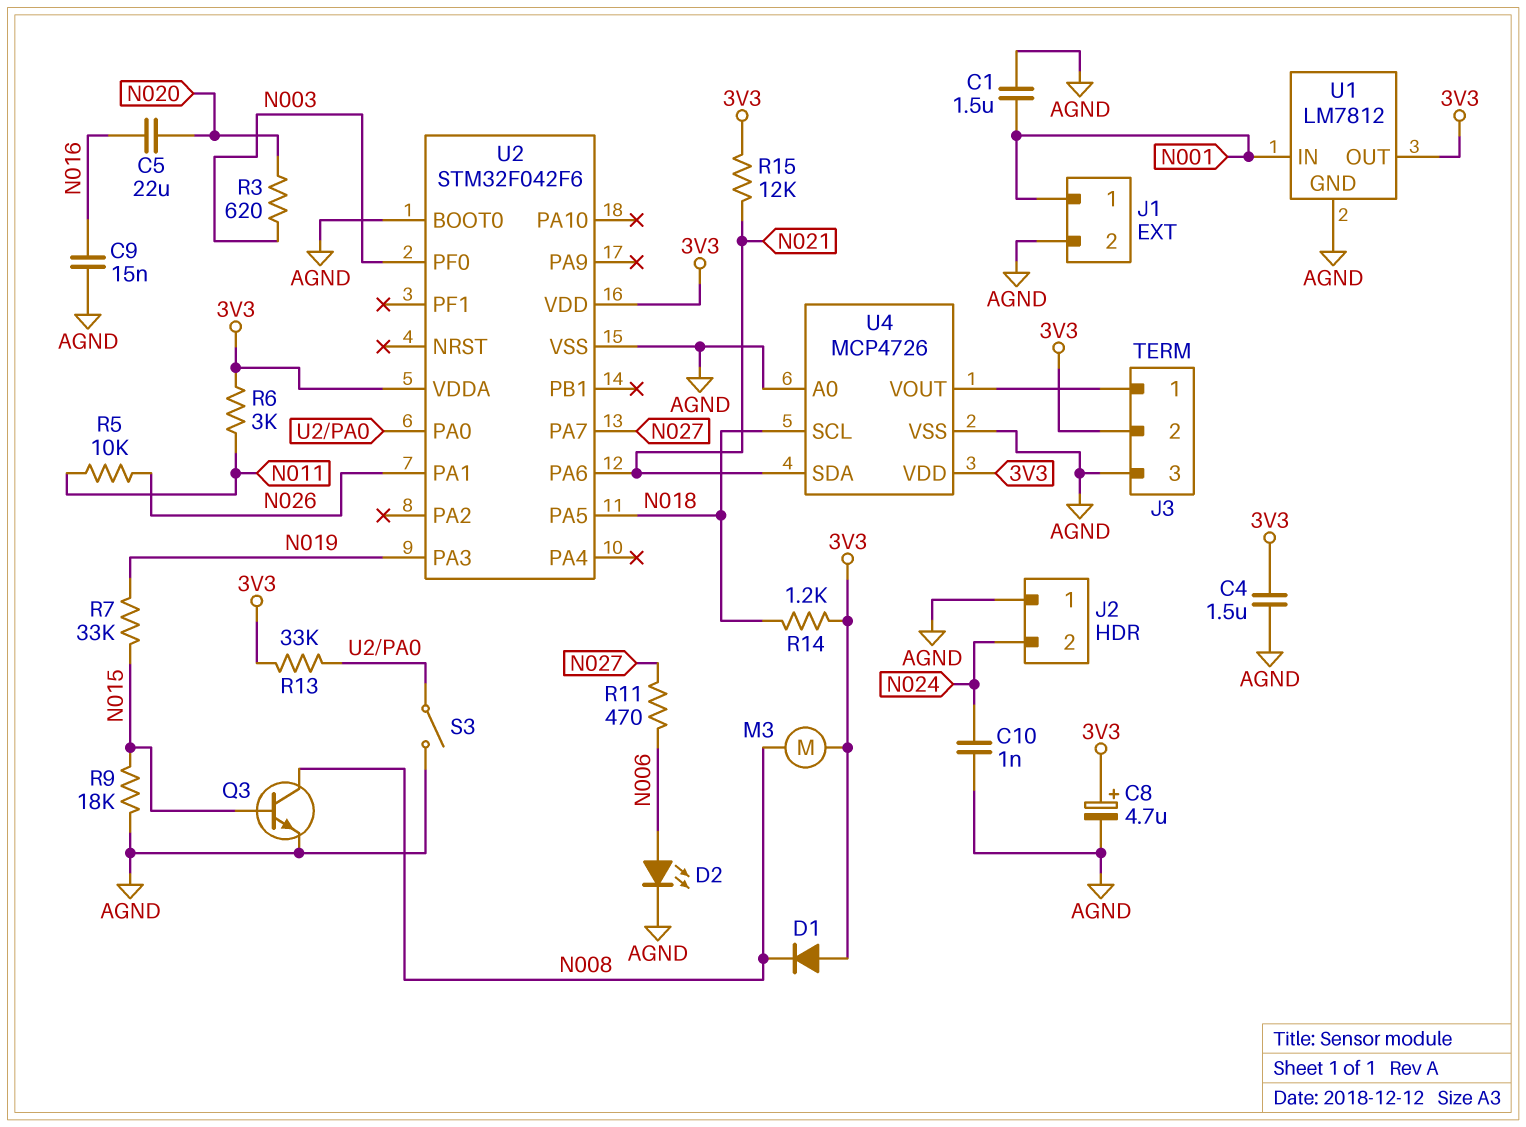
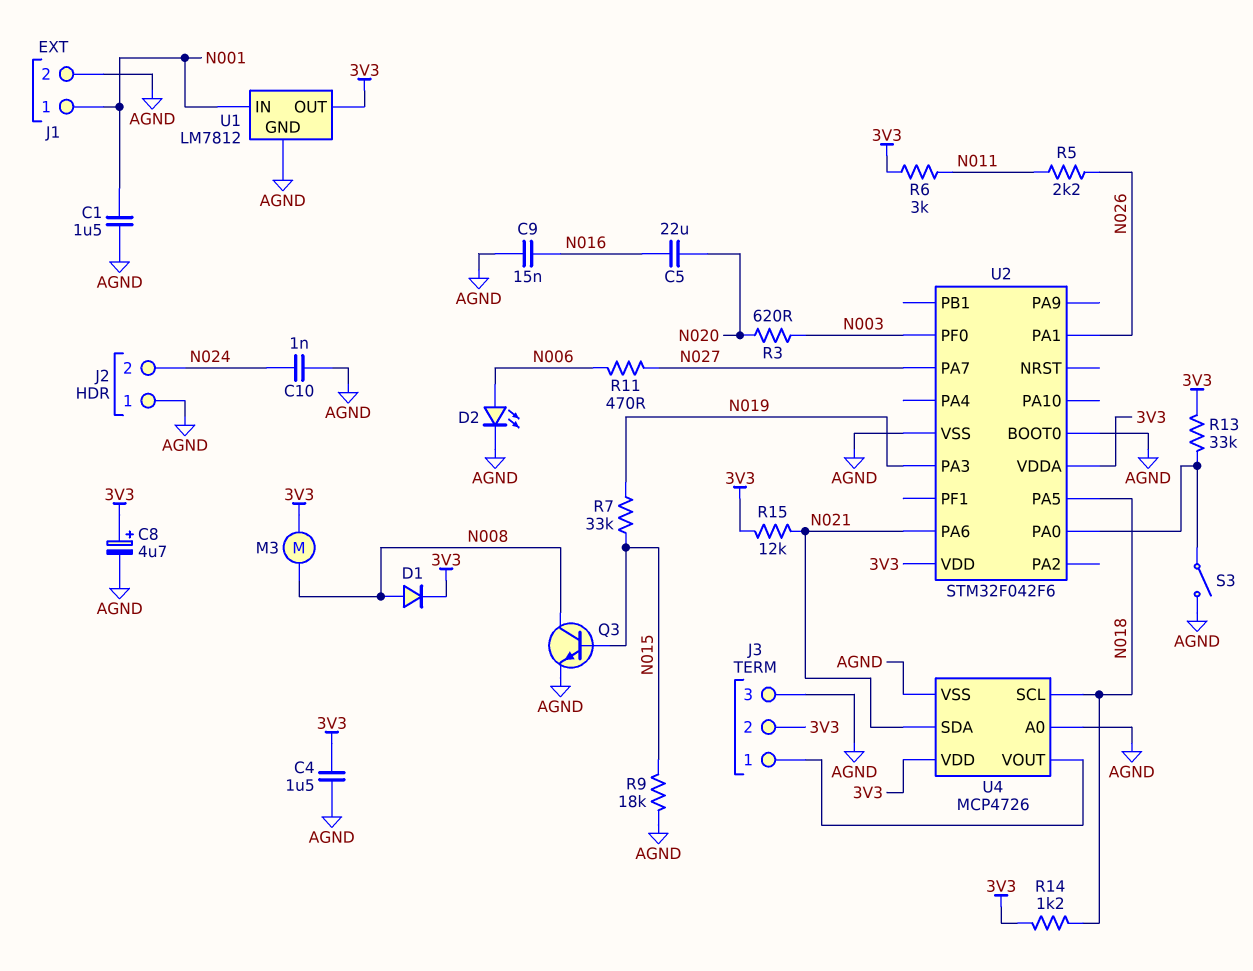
D1: diode (A 3V3, K N008) -> diode (A N008, K 3V3)
R5: 10k (N011, N026) -> 2.2k (N011, N026)

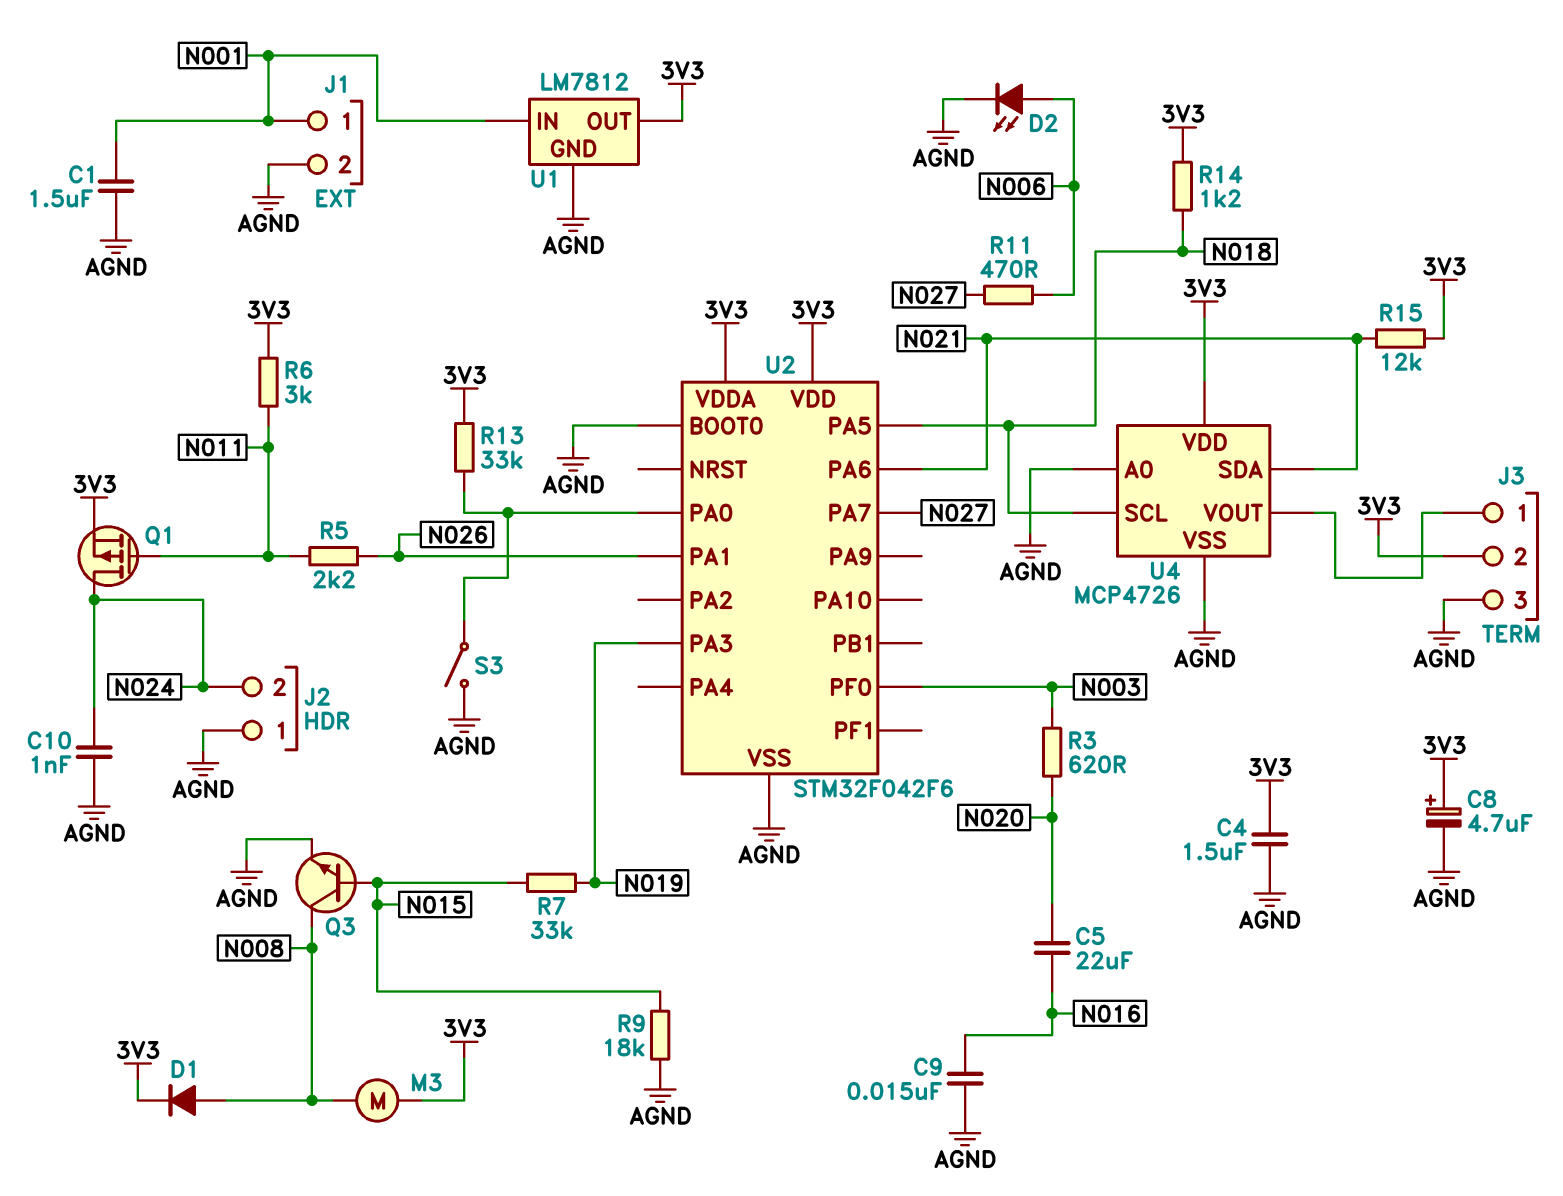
Q1: none -> PMOS (G N011, D N024, S 3V3)

